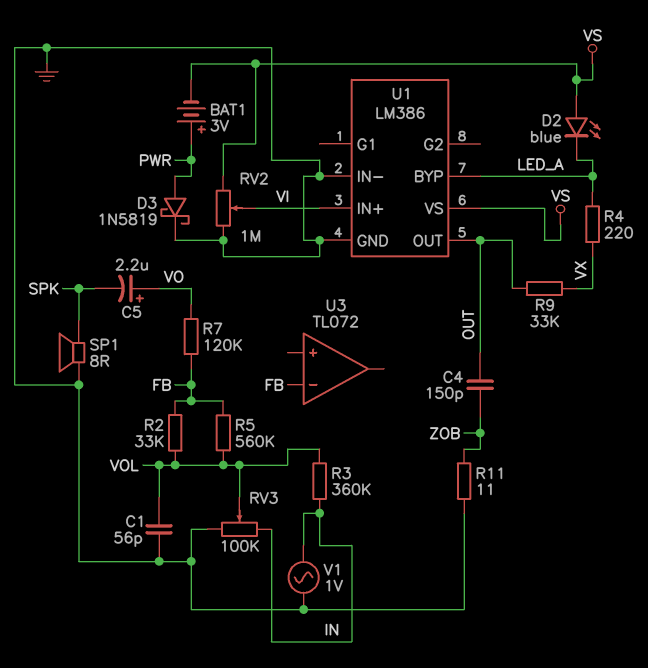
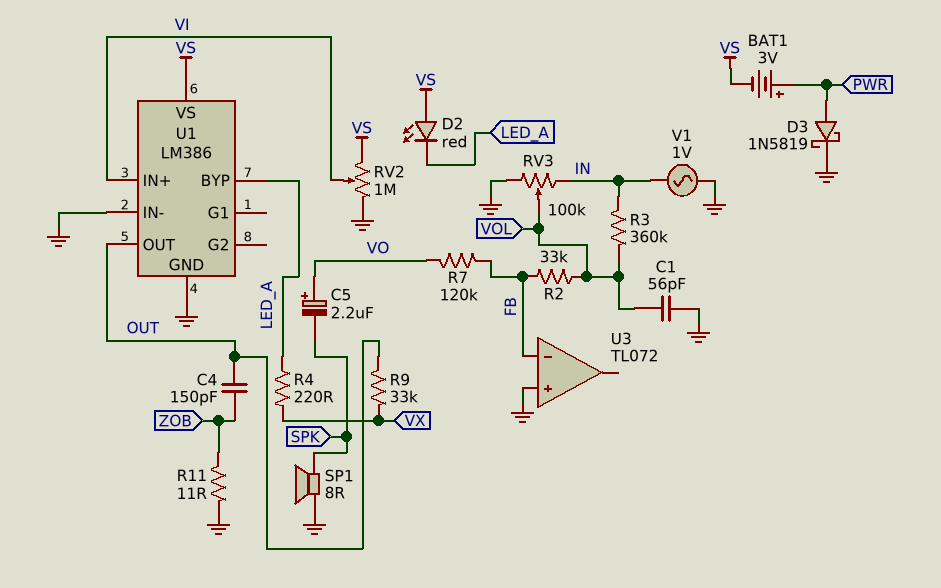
D2: LED blue (A VS, K LED_A) -> LED red (A VS, K LED_A)
R5: 560k (FB, VOL) -> none
U3 pin in+: none -> GND

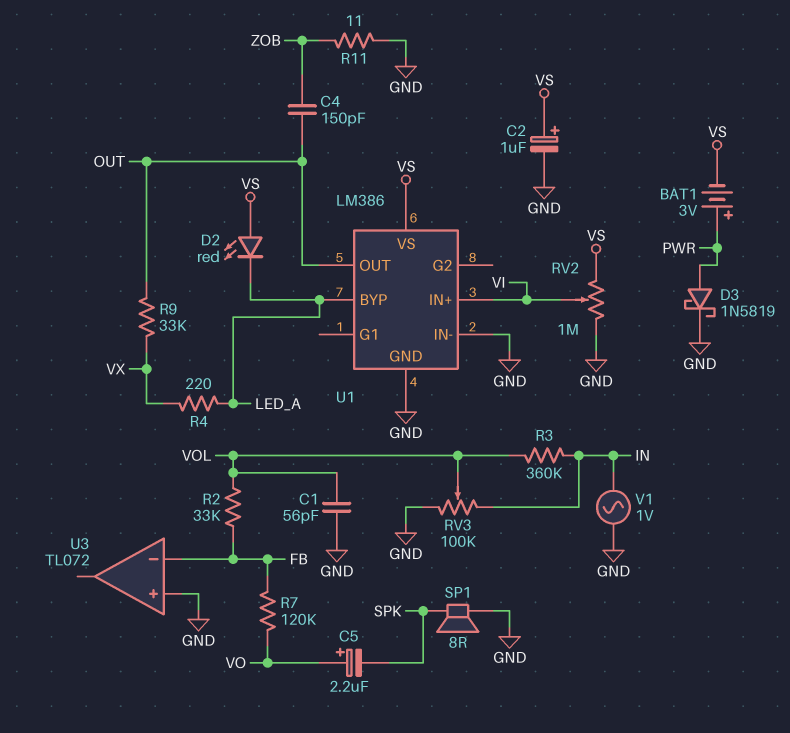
C2: none -> 1uF (plus VS, minus GND)

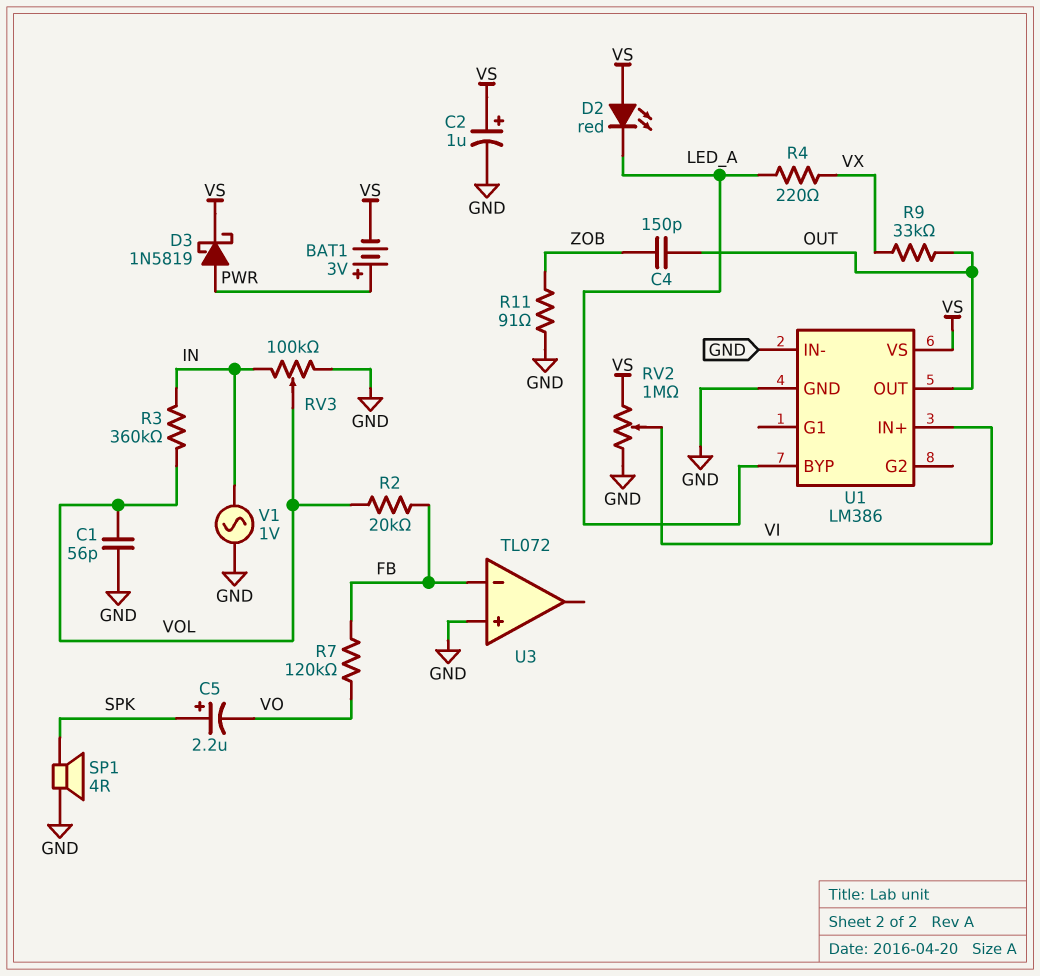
C5: 2.2uF (plus VO, minus SPK) -> 2.2uF (plus SPK, minus VO)
D3: schottky 1N5819 (A PWR, K GND) -> schottky 1N5819 (A PWR, K VS)
R2: 33k (FB, VOL) -> 20k (FB, VOL)
R11: 11 (GND, ZOB) -> 91 (GND, ZOB)
SP1: speaker 8R (GND, SPK) -> speaker 4R (GND, SPK)

